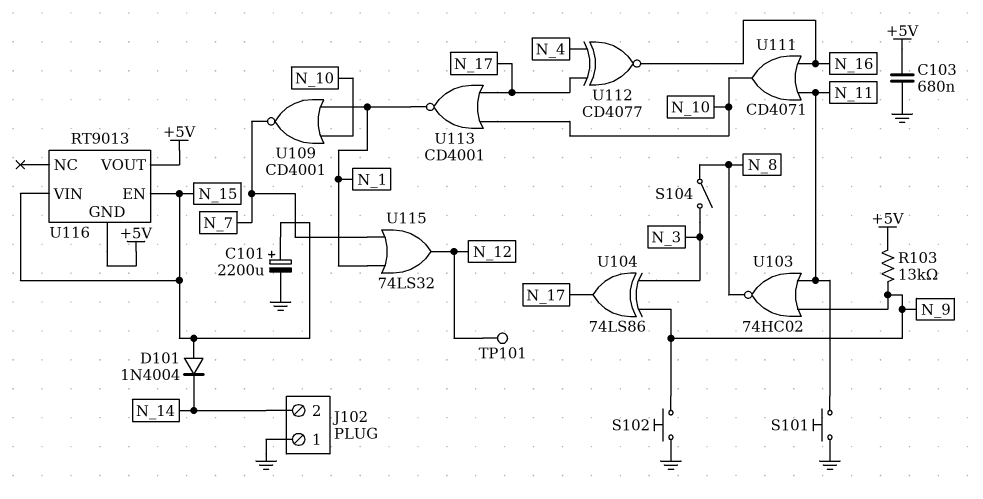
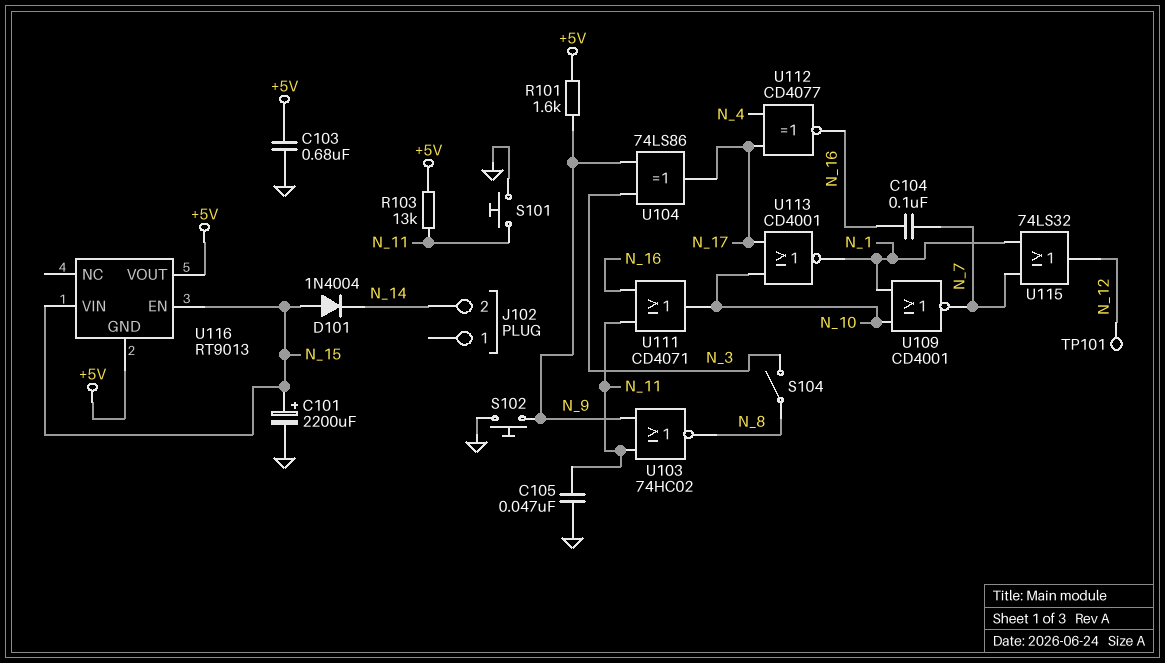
C104: none -> 100nF (N_7, N_16)
C105: none -> 47nF (GND, N_11)
J102 pin 1: GND -> none
R101: none -> 1.6k (+5V, N_9)
R103: 13k (+5V, N_9) -> 13k (+5V, N_11)

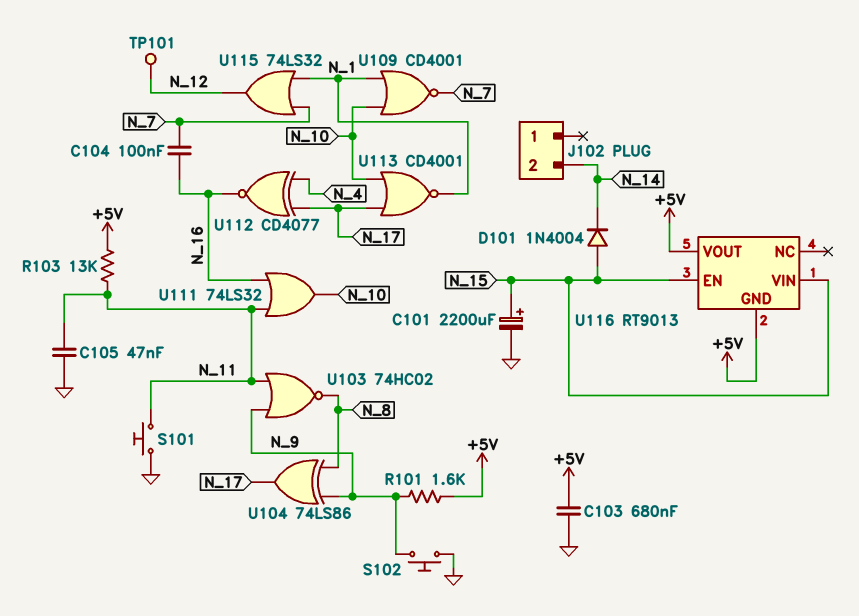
S104: switch (N_3, N_8) -> none
U104: XOR 74LS86 (in N_3, in N_9, out N_17) -> XOR 74LS86 (in N_8, in N_9, out N_17)
U111: OR CD4071 (in N_11, in N_16, out N_10) -> OR 74LS32 (in N_11, in N_16, out N_10)

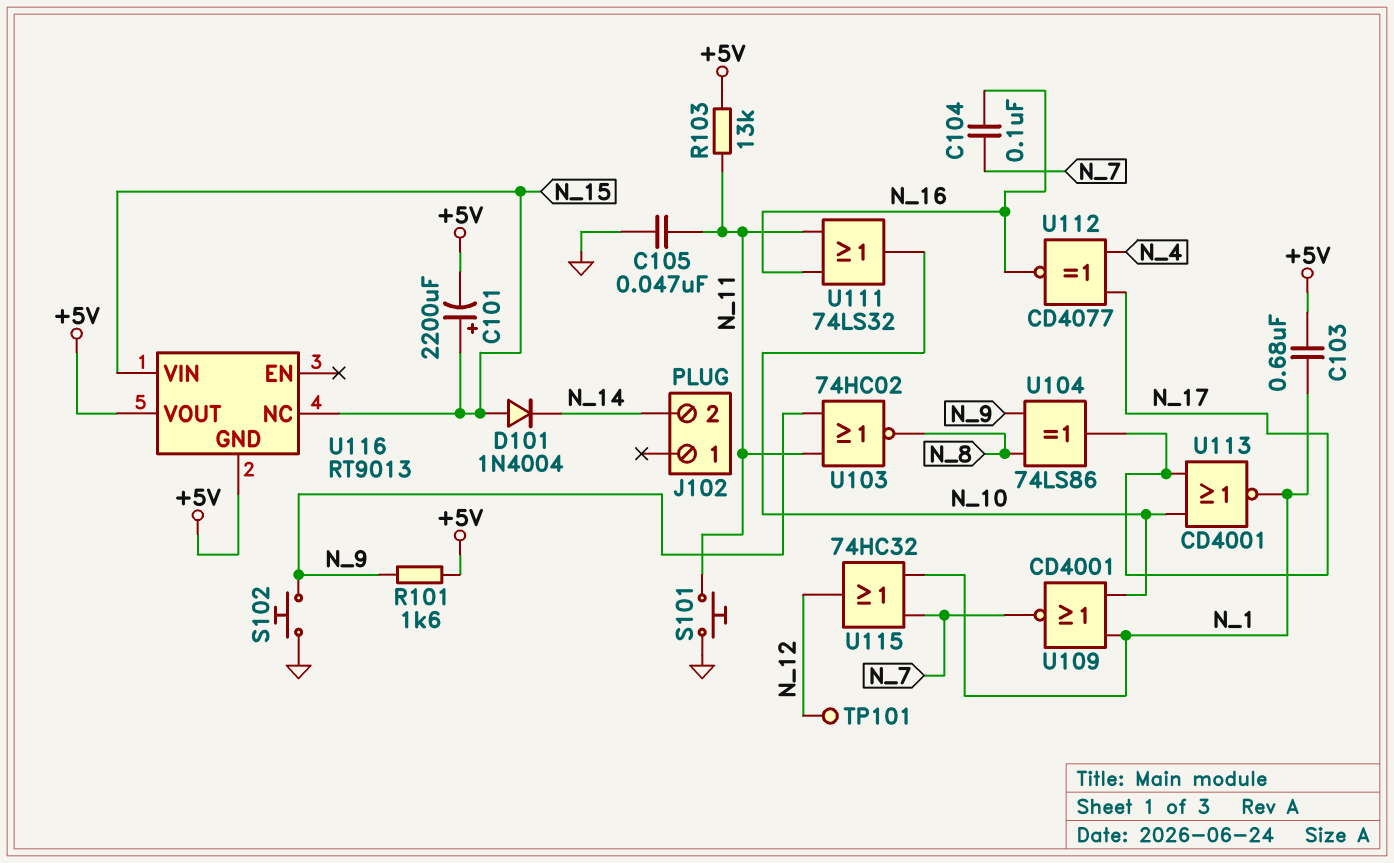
C101: 2200uF (plus N_15, minus GND) -> 2200uF (plus N_15, minus +5V)
C103: 680nF (+5V, GND) -> 680nF (+5V, N_1)
U115: OR 74LS32 (in N_1, in N_7, out N_12) -> OR 74HC32 (in N_1, in N_7, out N_12)
U116 pin EN: N_15 -> none
U116 pin NC: none -> N_15

